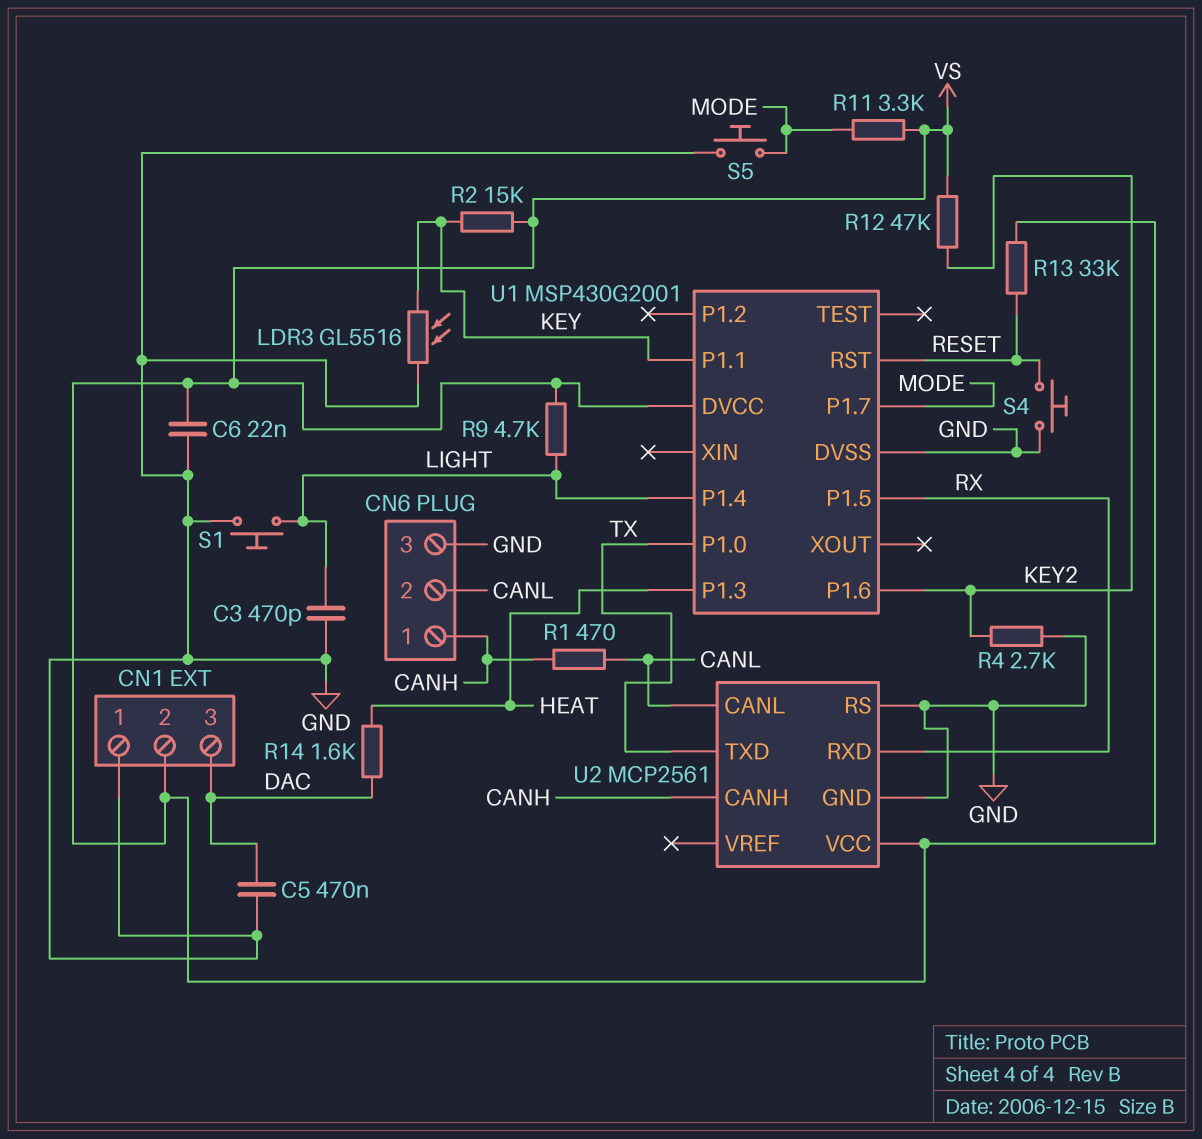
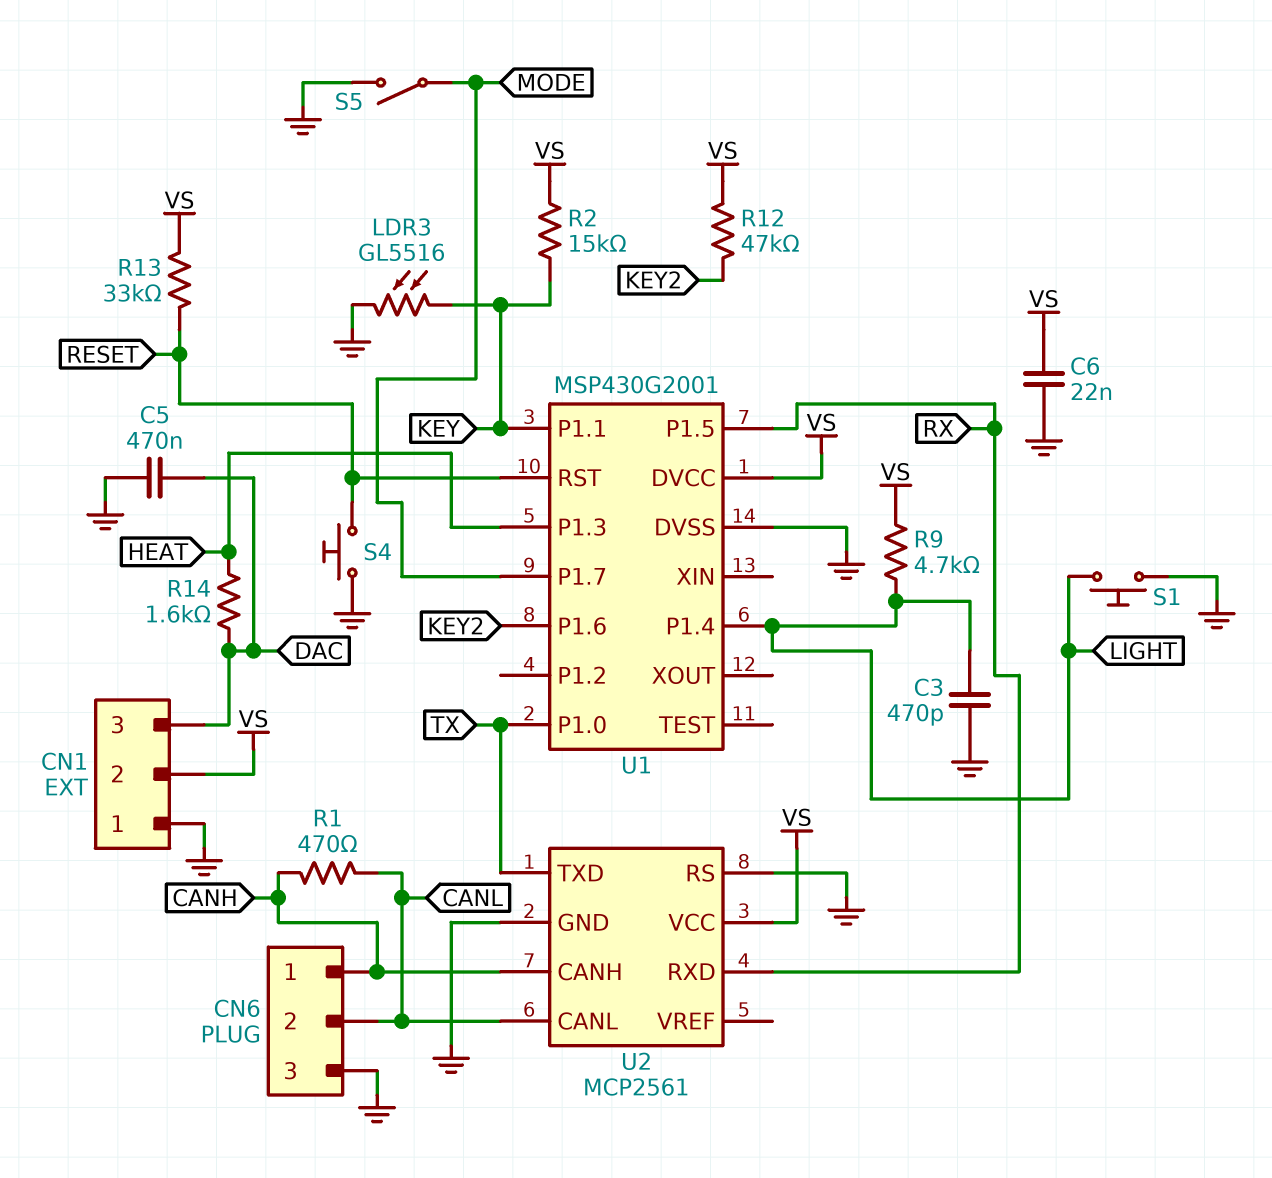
R4: 2.7k (GND, KEY2) -> none
R11: 3.3k (MODE, VS) -> none
S5: button (GND, MODE) -> switch (GND, MODE)

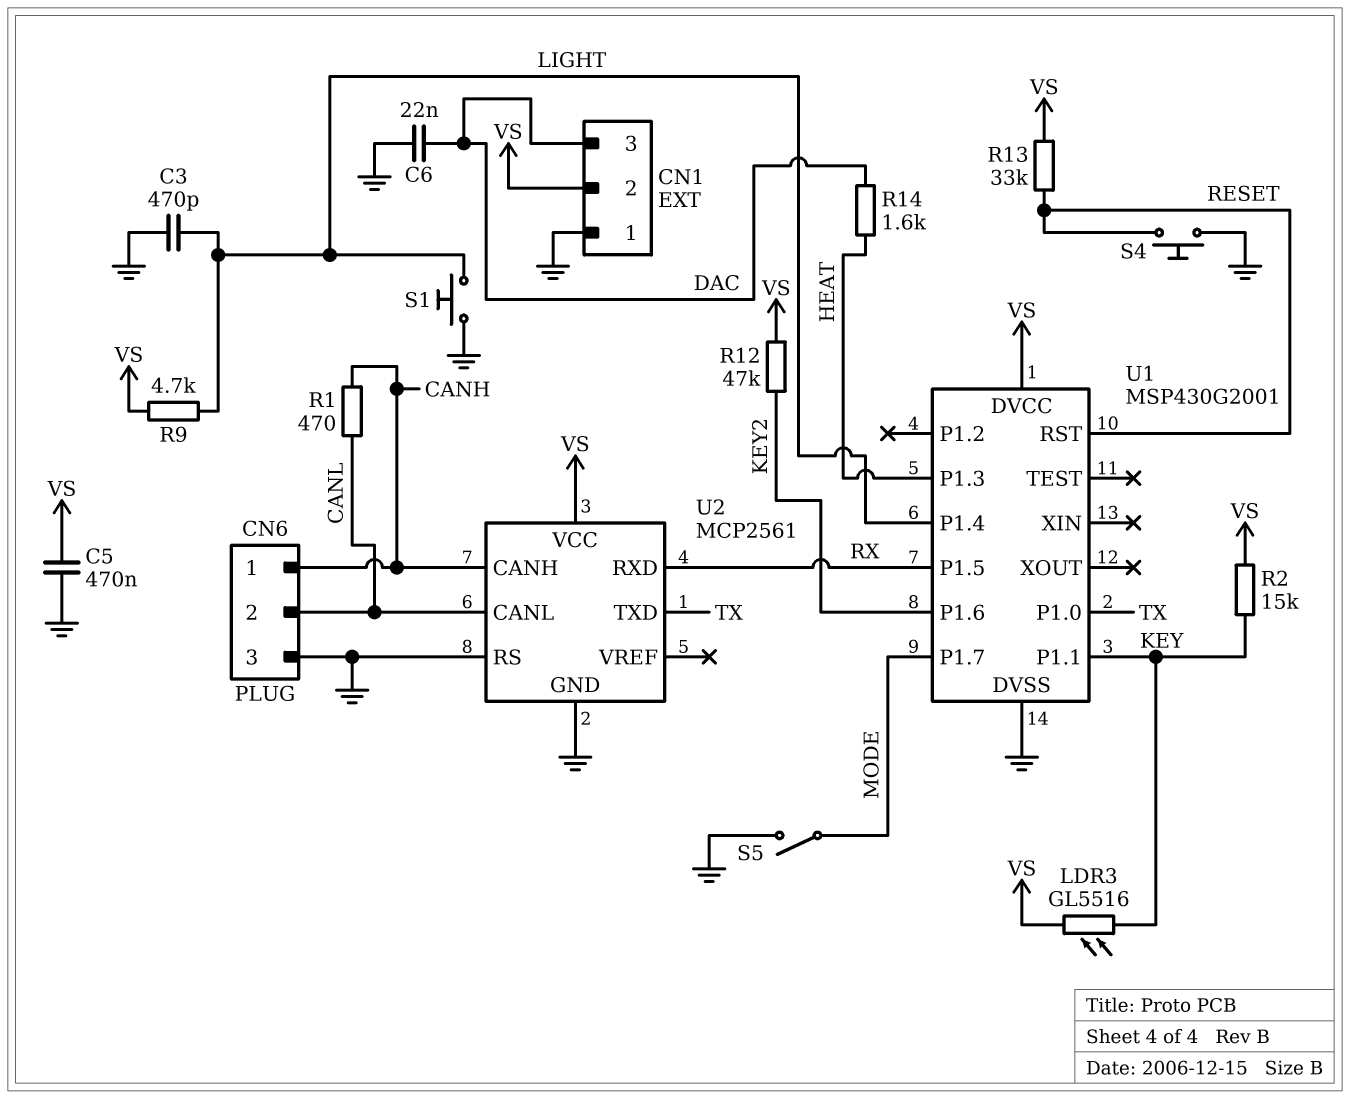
C5: 470nF (DAC, GND) -> 470nF (GND, VS)
C6: 22nF (GND, VS) -> 22nF (DAC, GND)
LDR3: GL5516 (GND, KEY) -> GL5516 (KEY, VS)

